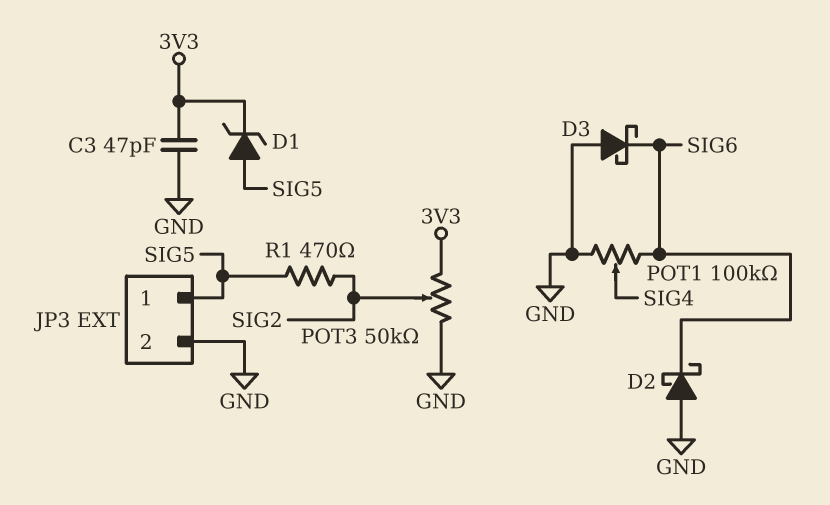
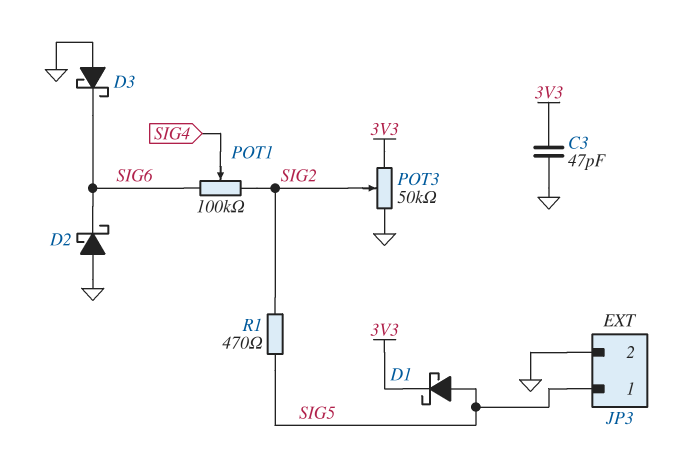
D1: zener (A SIG5, K 3V3) -> schottky (A SIG5, K 3V3)
POT1: 100k (GND, SIG6, wiper SIG4) -> 100k (SIG2, SIG6, wiper SIG4)

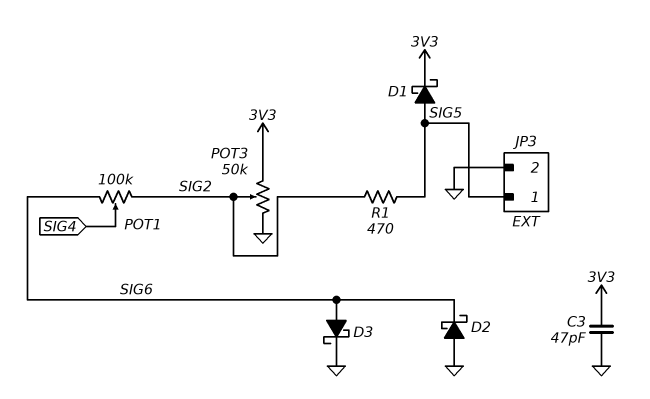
D3: schottky (A GND, K SIG6) -> schottky (A SIG6, K GND)

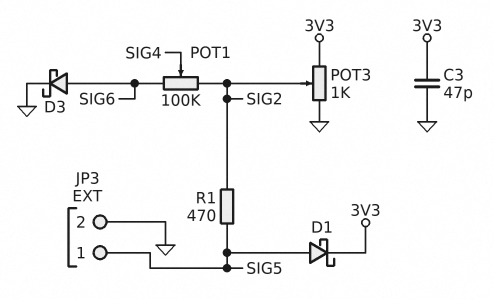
D2: schottky (A GND, K SIG6) -> none
POT3: 50k (3V3, GND, wiper SIG2) -> 1k (3V3, GND, wiper SIG2)

